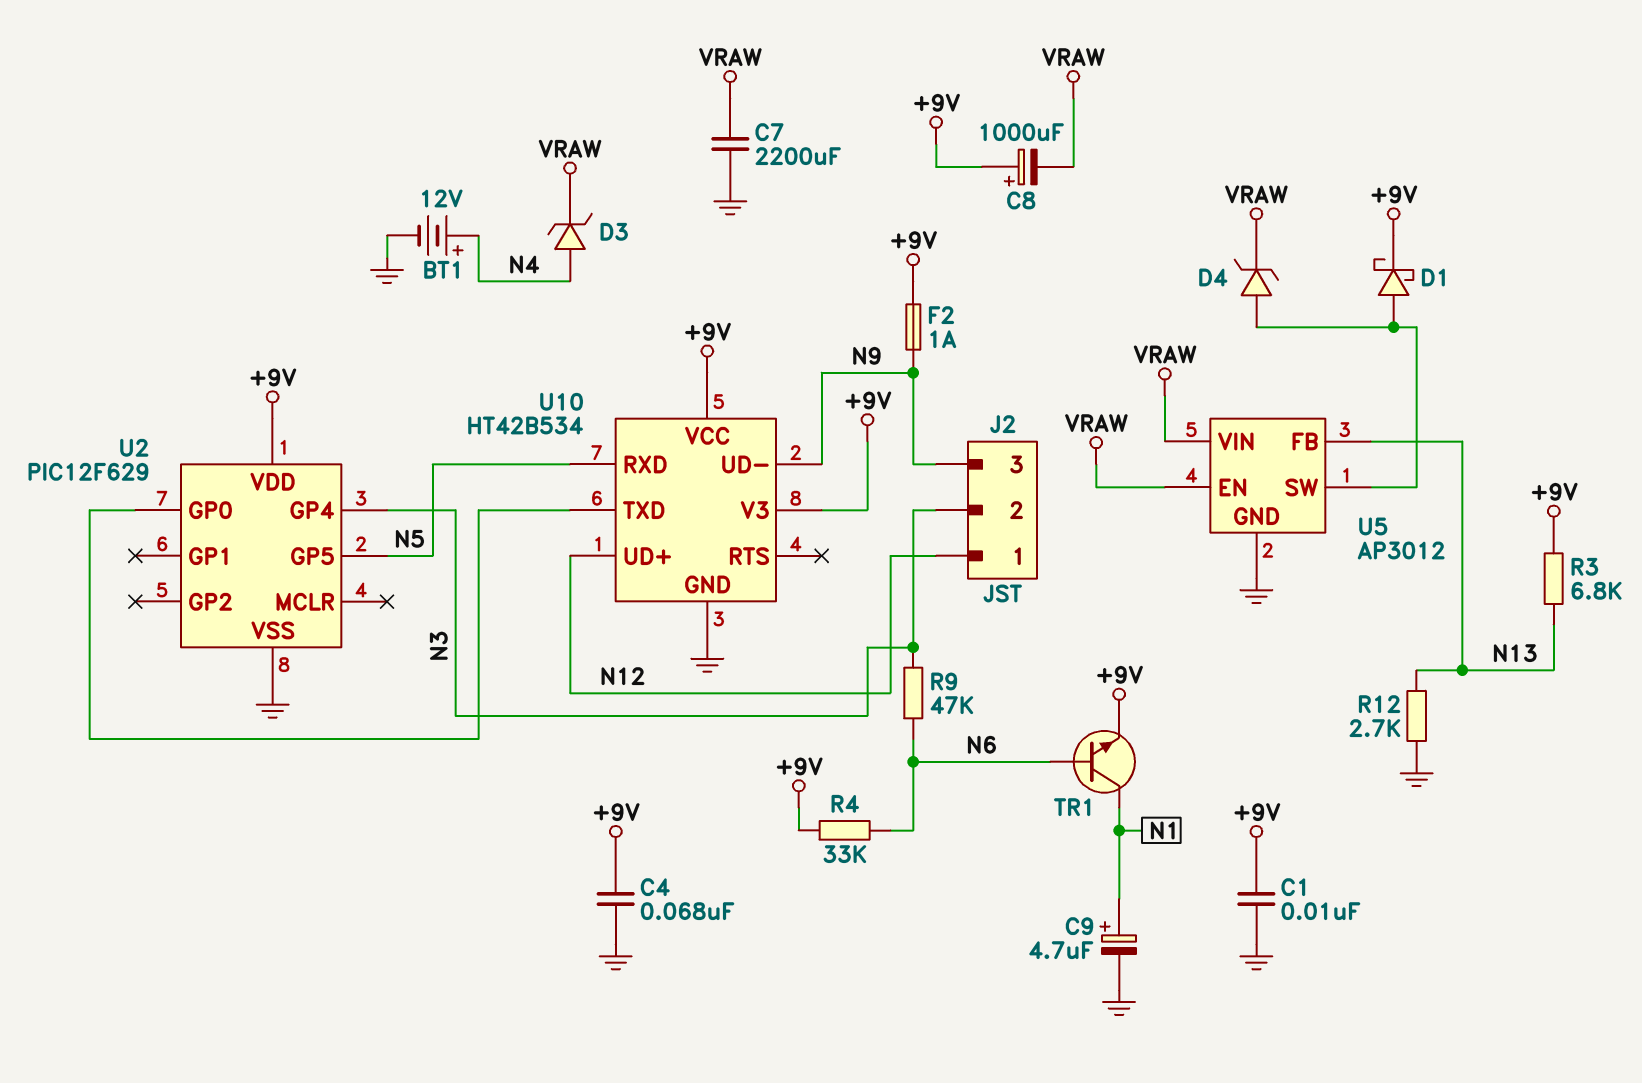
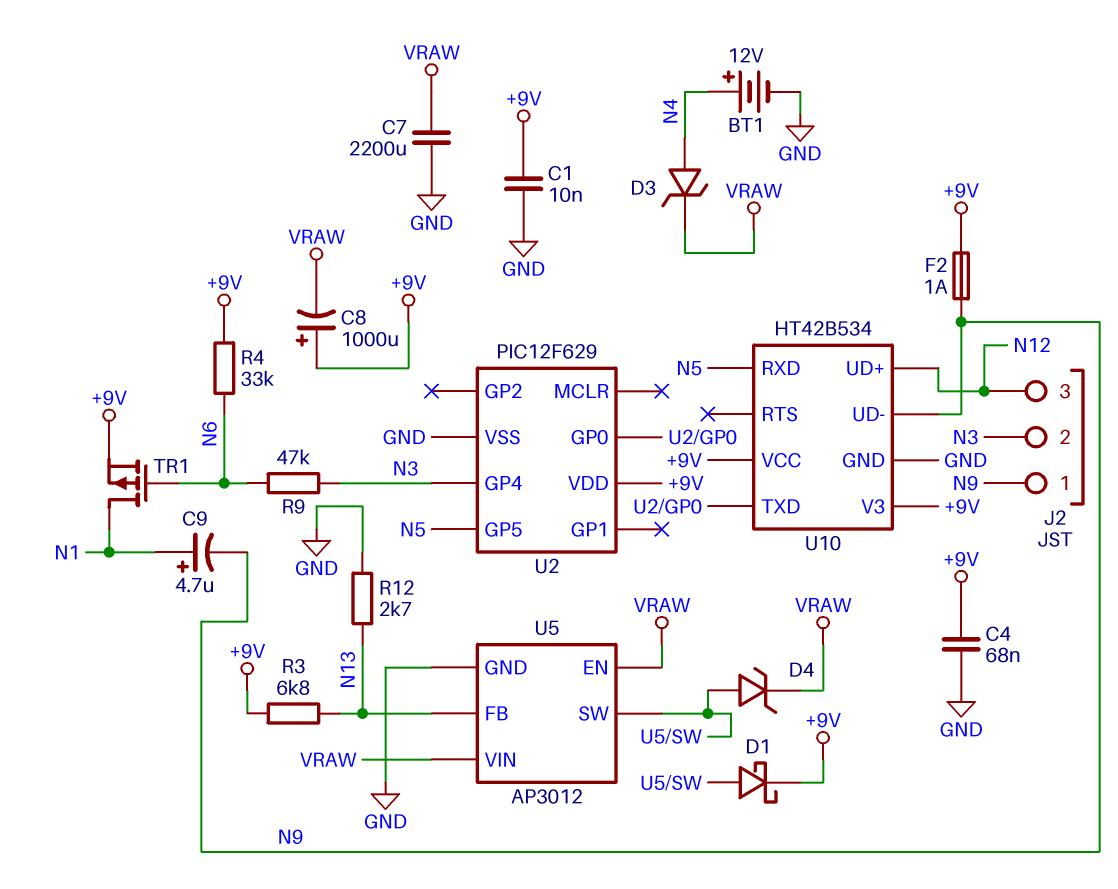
C9: 4.7uF (plus N1, minus GND) -> 4.7uF (plus N1, minus N9)
J2 pin 1: N12 -> N9
J2 pin 3: N9 -> N12
TR1: NPN (B N6, C N1, E +9V) -> PMOS (G N6, D N1, S +9V)

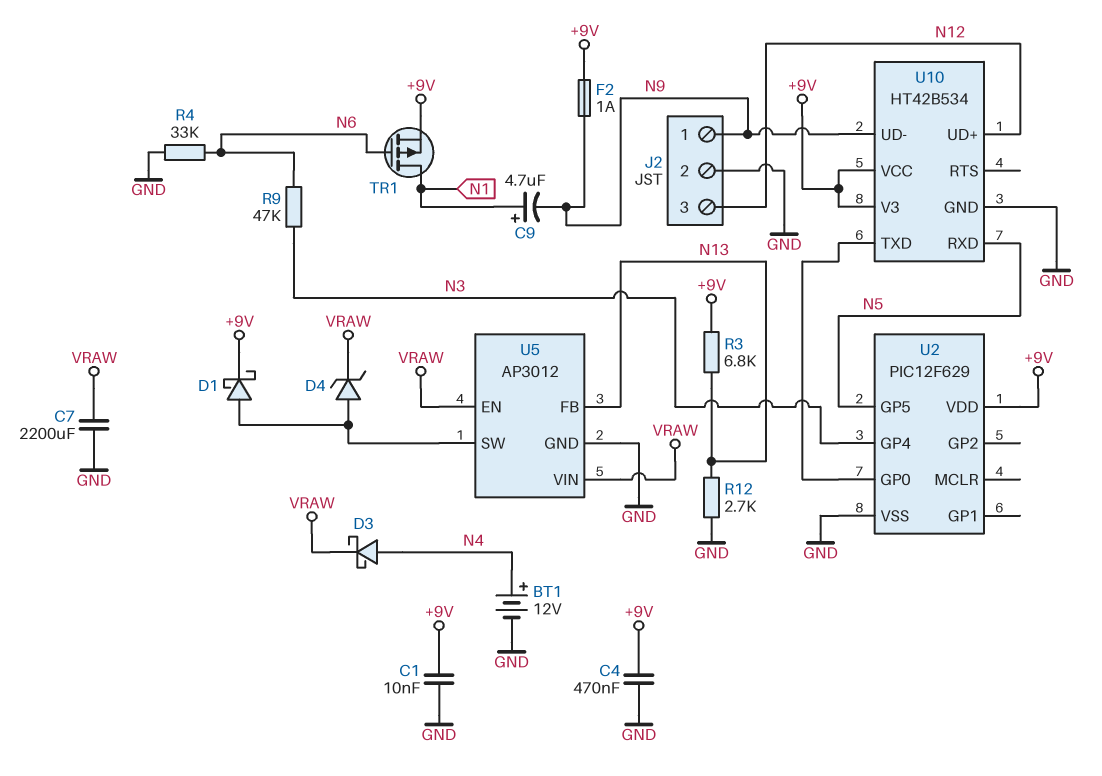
C4: 68nF (+9V, GND) -> 470nF (+9V, GND)
C8: 1000uF (plus +9V, minus VRAW) -> none
D3: zener (A N4, K VRAW) -> schottky (A N4, K VRAW)
J2 pin 2: N3 -> GND
R4: 33k (+9V, N6) -> 33k (GND, N6)

